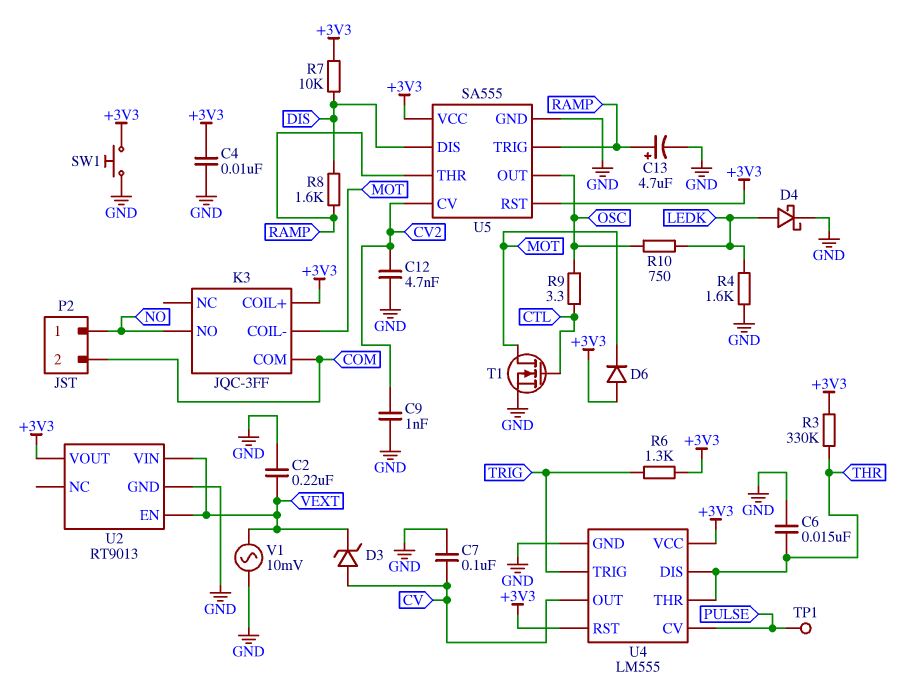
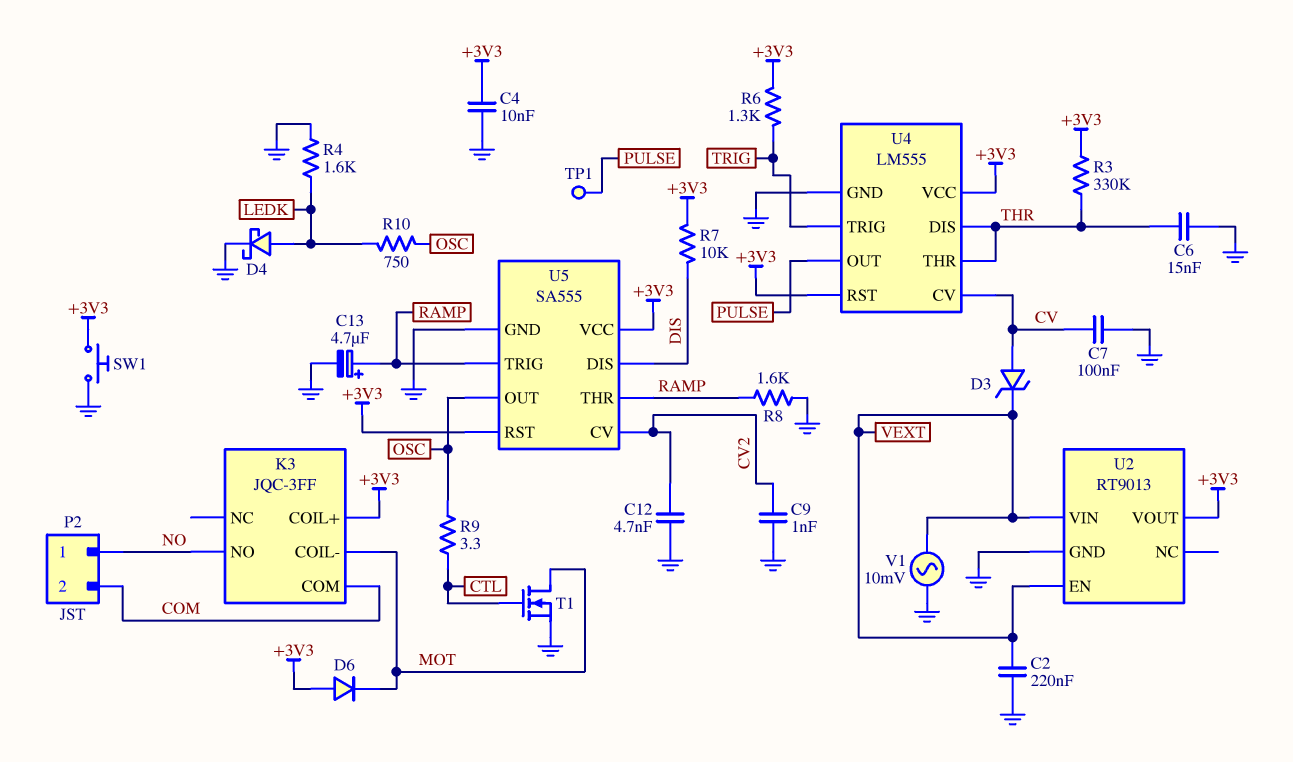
R8: 1.6k (DIS, RAMP) -> 1.6k (GND, RAMP)
U4 pin CV: PULSE -> CV
U4 pin OUT: CV -> PULSE

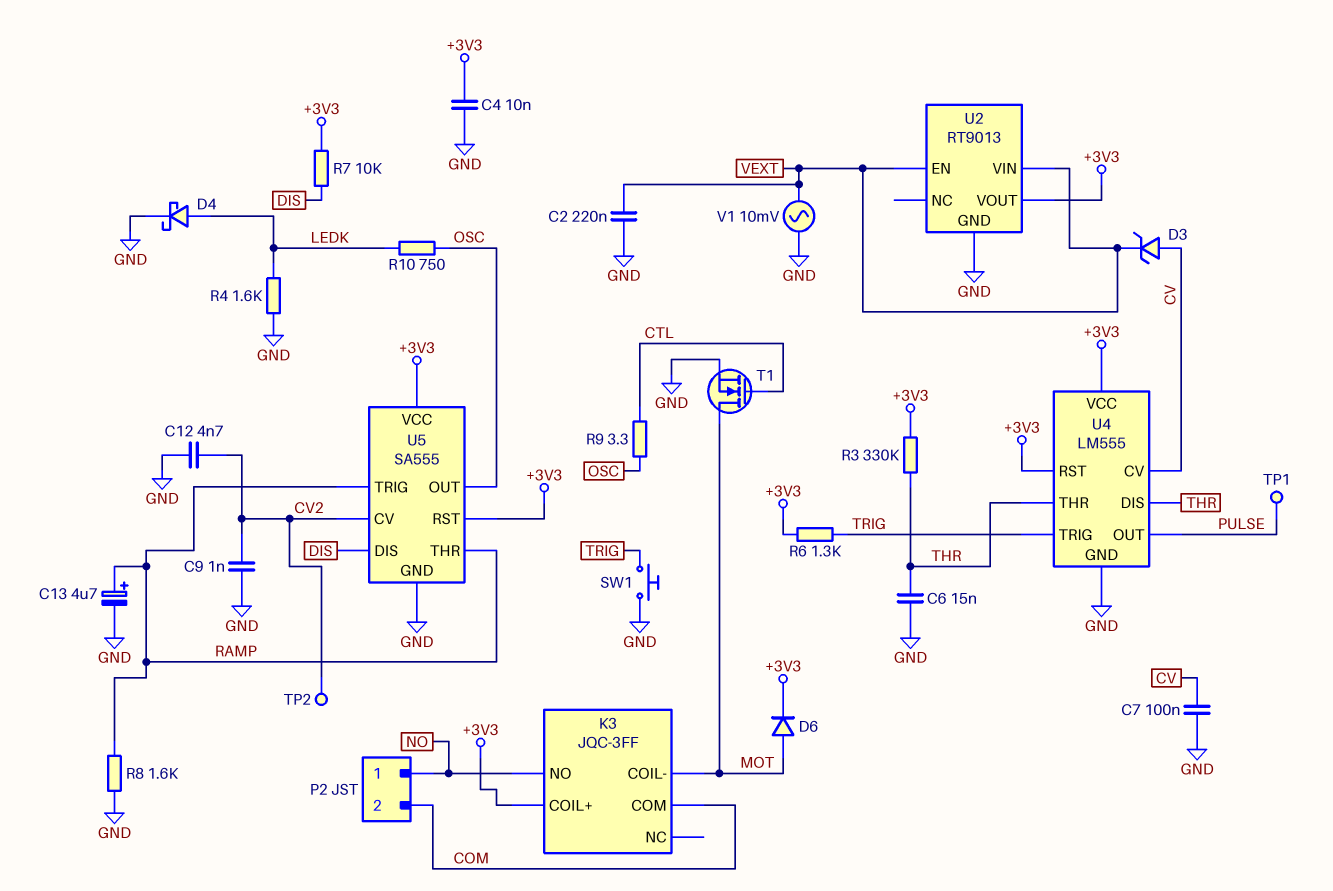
D6: diode (A +3V3, K MOT) -> diode (A MOT, K +3V3)
SW1: button (+3V3, GND) -> button (GND, TRIG)
TP2: none -> test point (CV2)

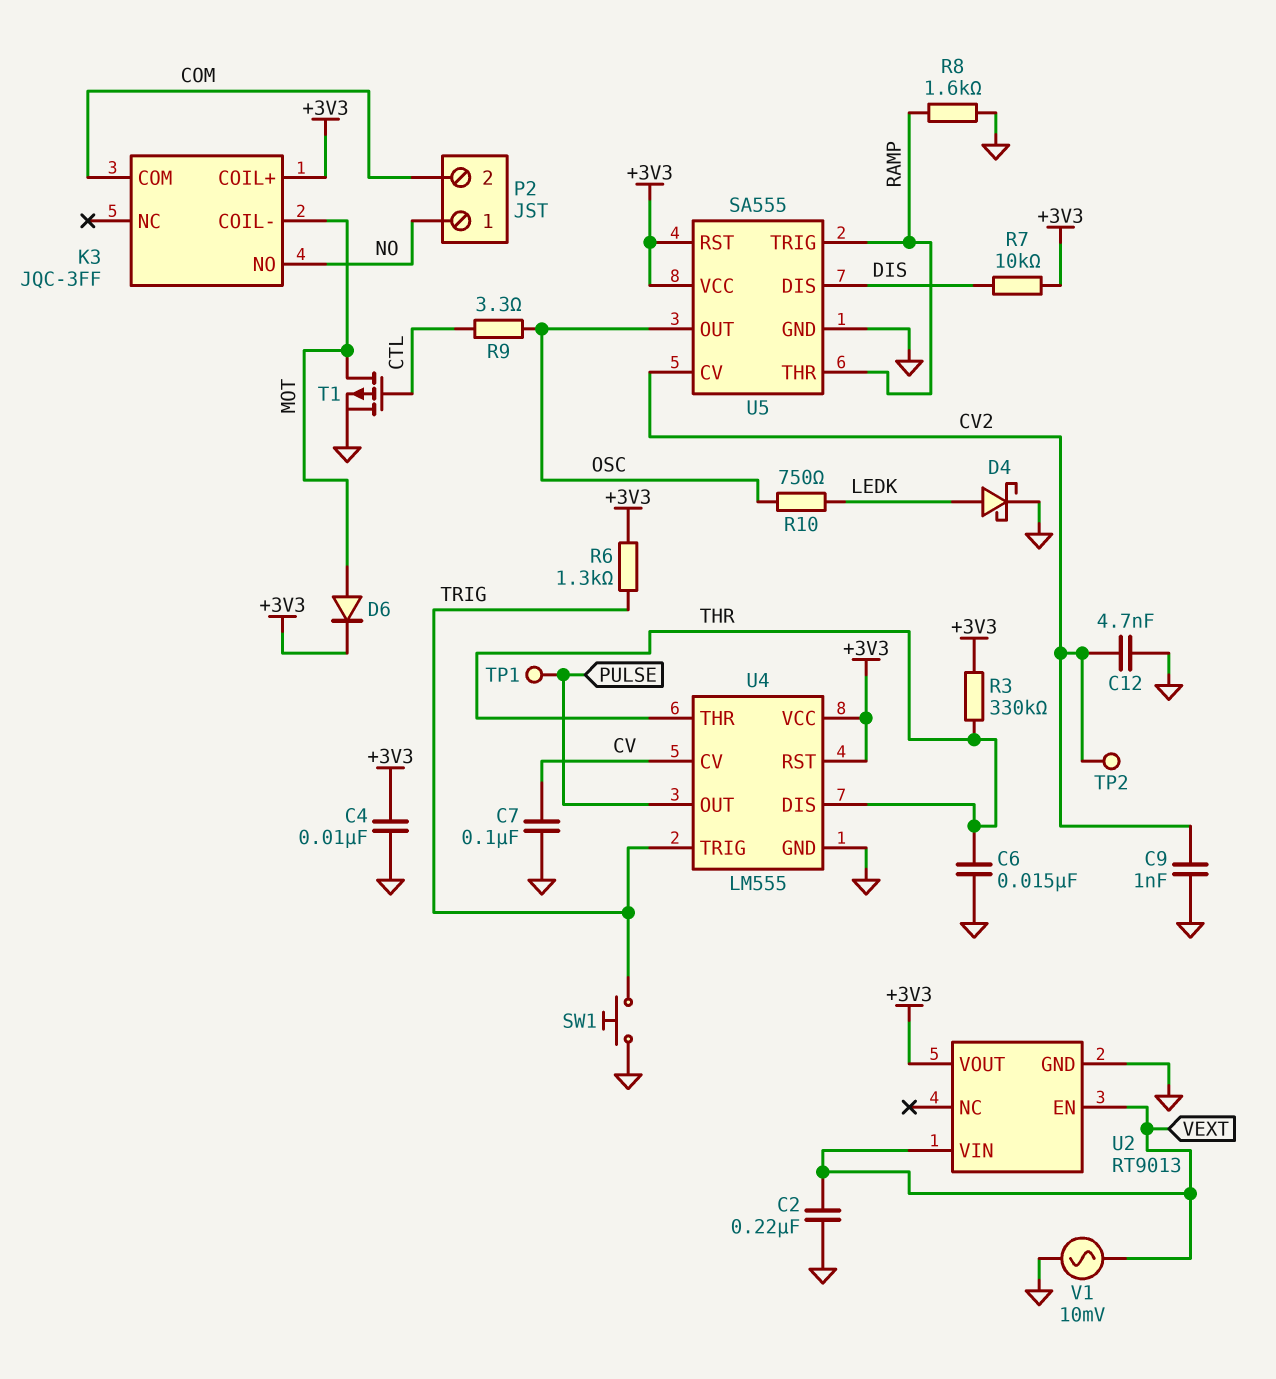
C13: 4.7uF (plus RAMP, minus GND) -> none
D3: zener (A CV, K VEXT) -> none
R4: 1.6k (GND, LEDK) -> none
T1: NMOS (G CTL, D MOT, S GND) -> PMOS (G CTL, D MOT, S GND)

